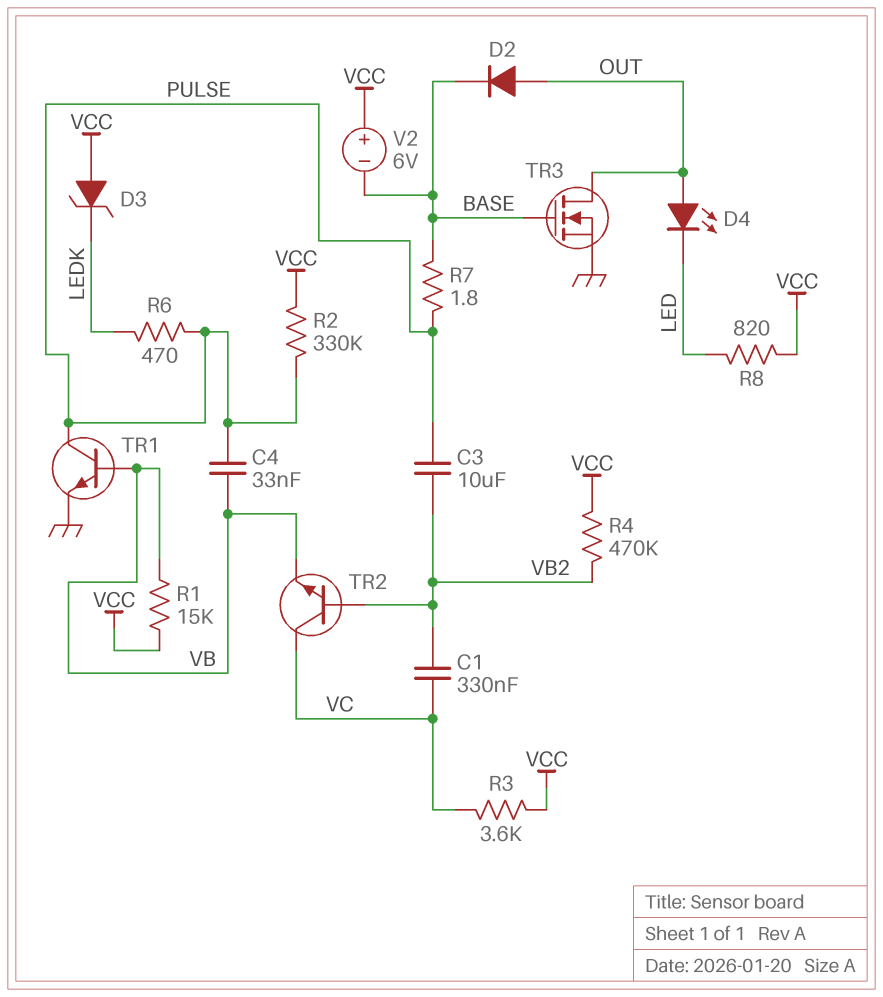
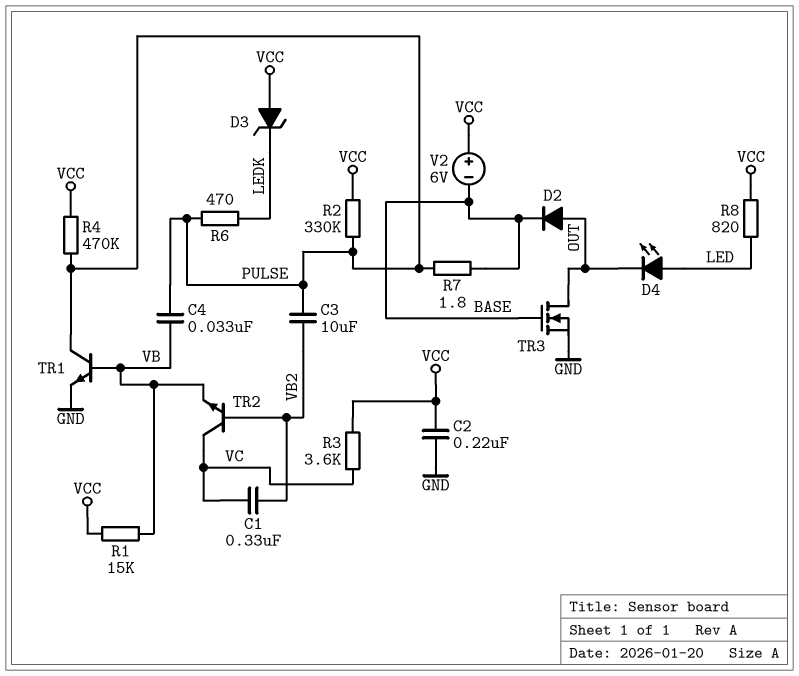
C2: none -> 220nF (GND, VCC)
D4: LED (A OUT, K LED) -> LED (A LED, K OUT)
R4: 470k (VB2, VCC) -> 470k (PULSE, VCC)

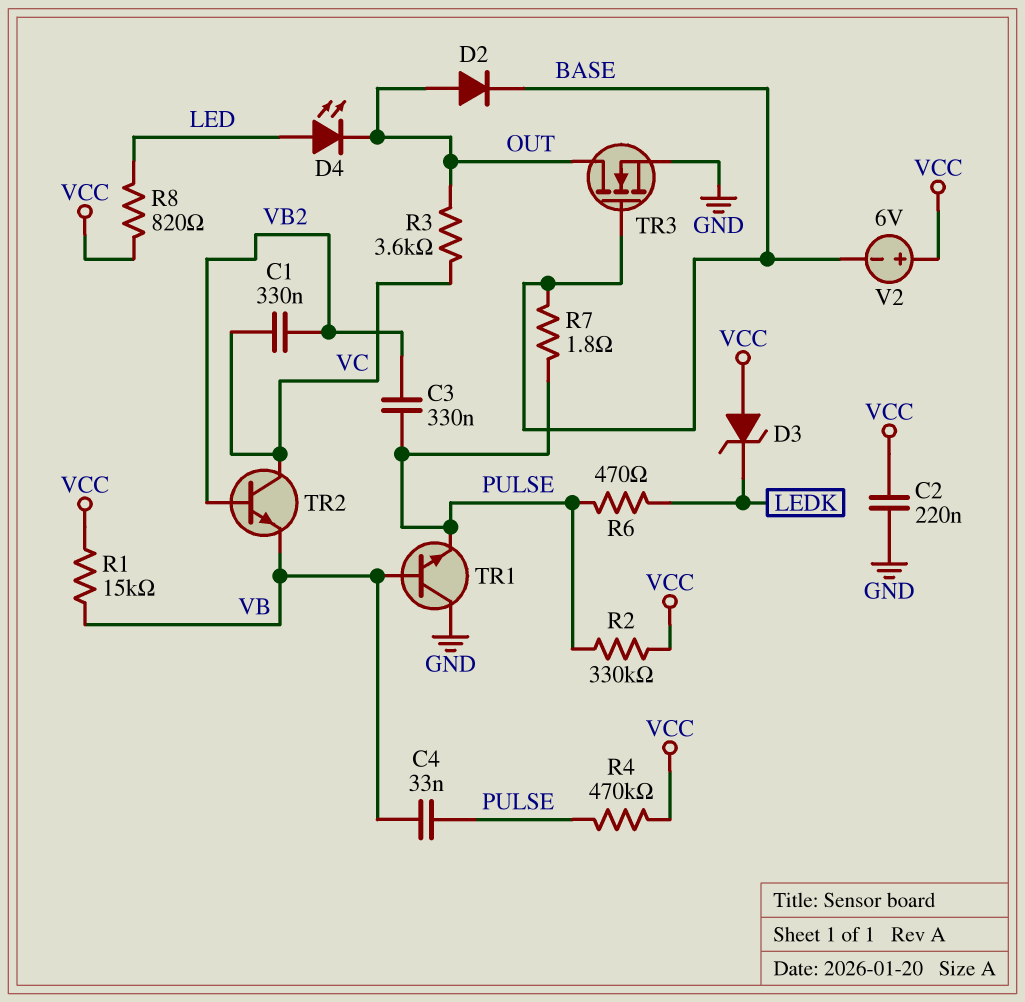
C3: 10uF (PULSE, VB2) -> 330nF (PULSE, VB2)
R3: 3.6k (VC, VCC) -> 3.6k (OUT, VC)
TR1: NPN (B VB, C PULSE, E GND) -> NPN (B VB, C GND, E PULSE)

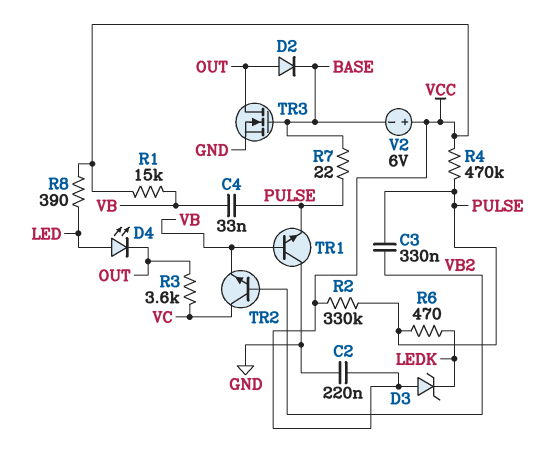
C1: 330nF (VB2, VC) -> none
R7: 1.8 (BASE, PULSE) -> 22 (BASE, PULSE)
R8: 820 (LED, VCC) -> 390 (LED, VCC)

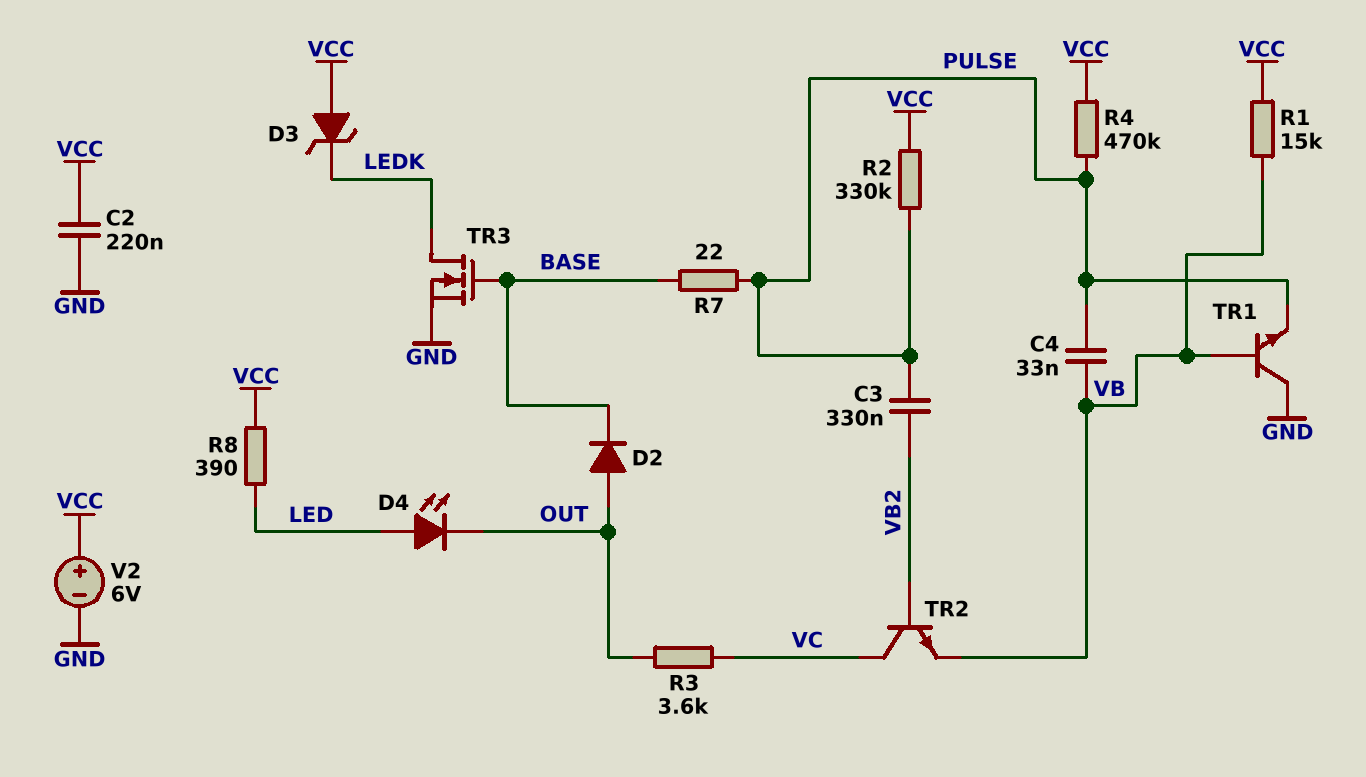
R6: 470 (LEDK, PULSE) -> none
TR3: NMOS (G BASE, D OUT, S GND) -> NMOS (G BASE, D LEDK, S GND)
V2: 6V (plus VCC, minus BASE) -> 6V (plus VCC, minus GND)

